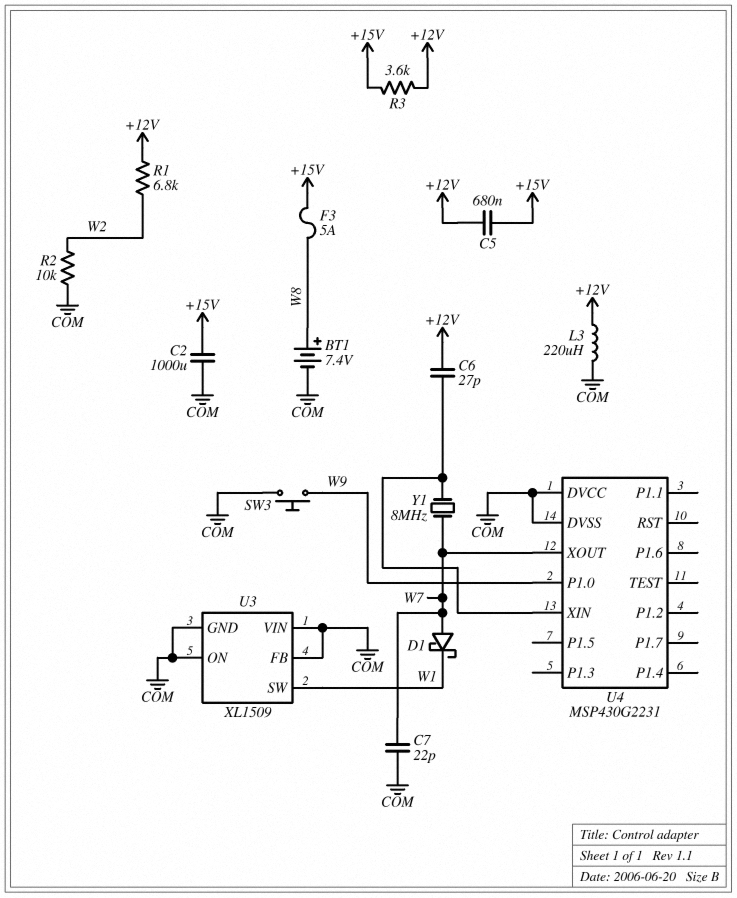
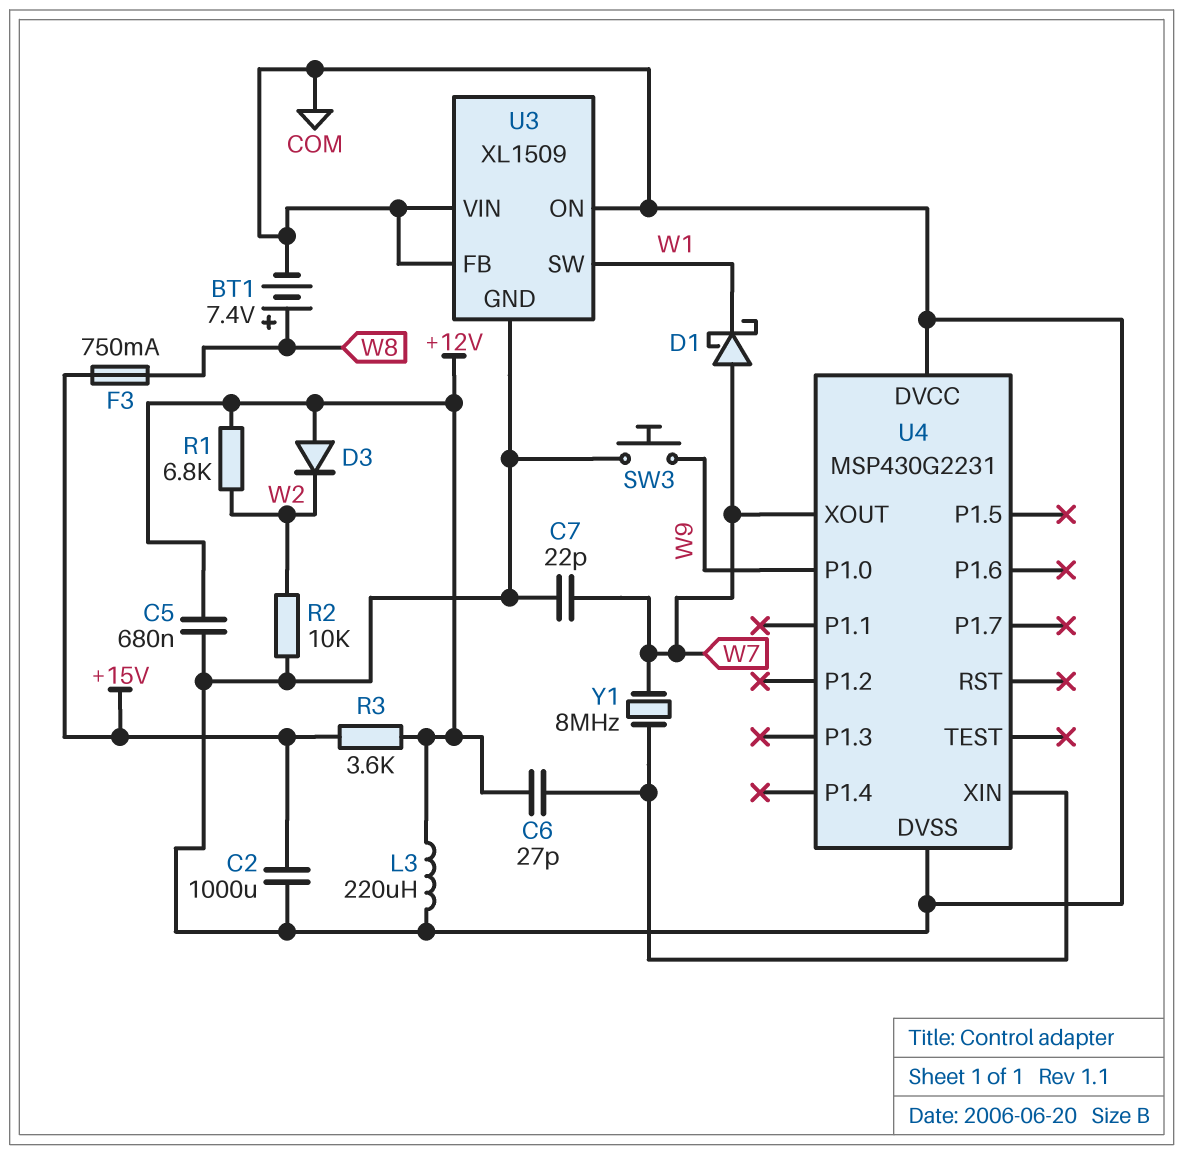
C5: 680nF (+12V, +15V) -> 680nF (+12V, COM)
D3: none -> diode (A +12V, K W2)
F3: 5A (+15V, W8) -> 750mA (+15V, W8)

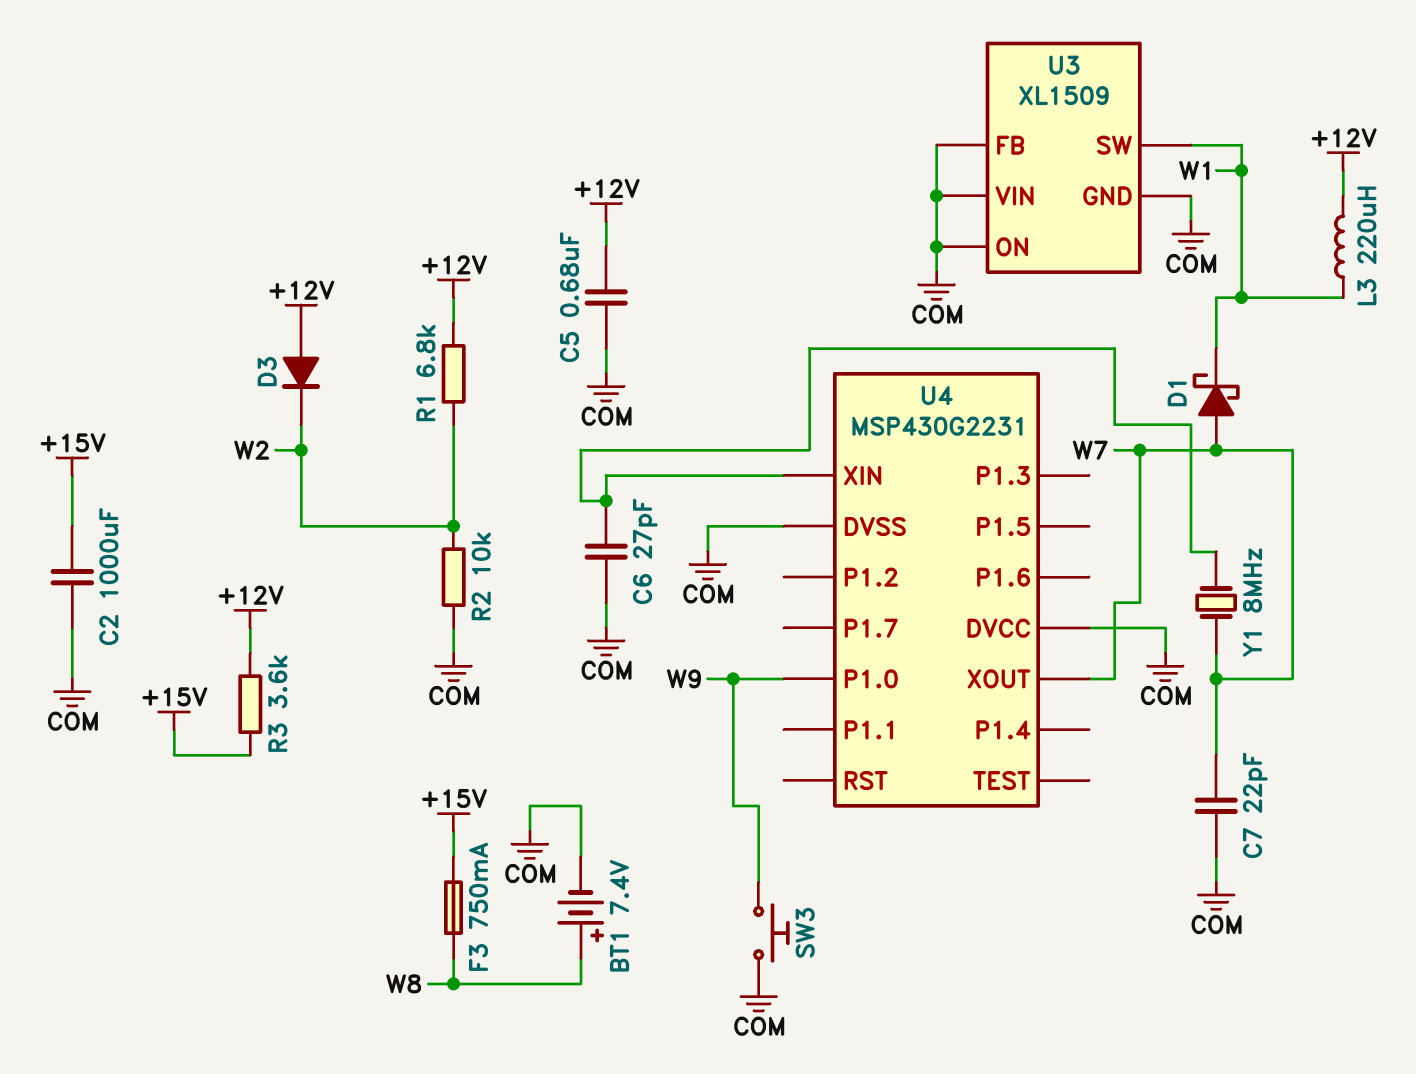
C6: 27pF (+12V, U4/XIN) -> 27pF (COM, U4/XIN)
L3: 220uH (+12V, COM) -> 220uH (+12V, W1)

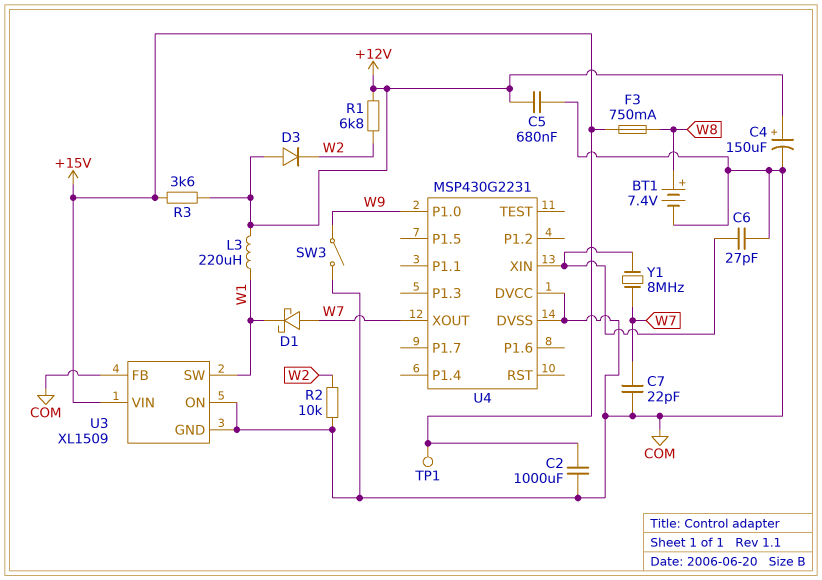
C4: none -> 150uF (plus +12V, minus COM)
SW3: button (COM, W9) -> switch (COM, W9)
TP1: none -> test point (+15V)
U3 pin VIN: COM -> +15V

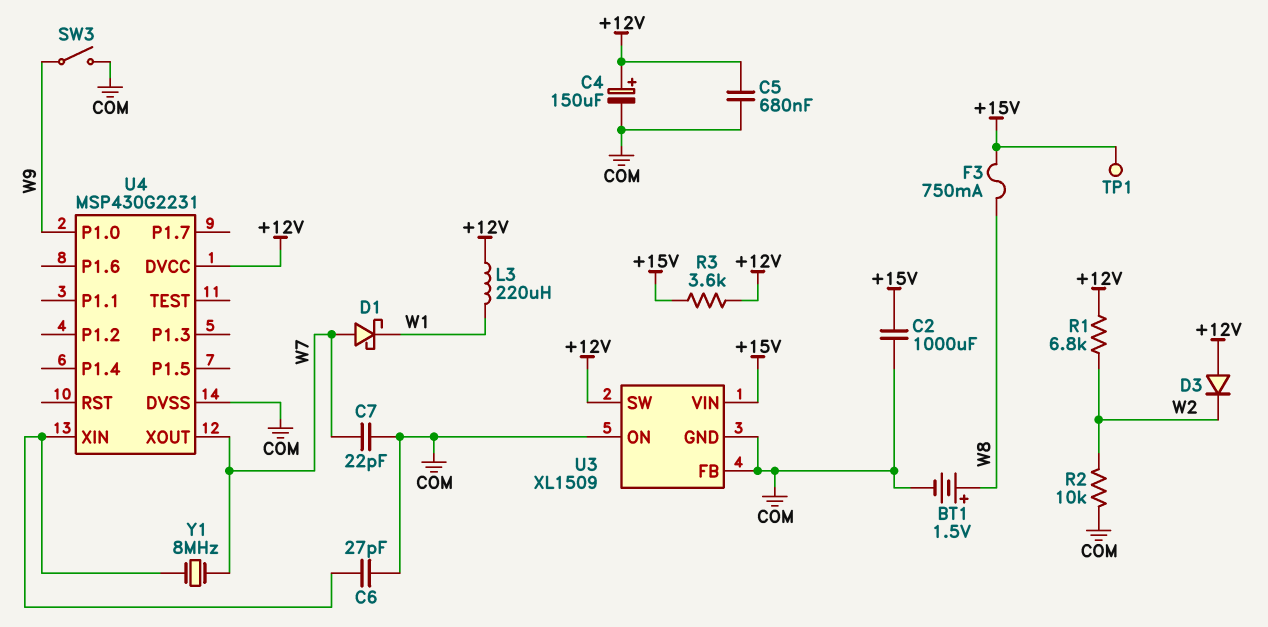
BT1: 7.4V (plus W8, minus COM) -> 1.5V (plus W8, minus COM)
U3 pin SW: W1 -> +12V
U4 pin DVCC: COM -> +12V

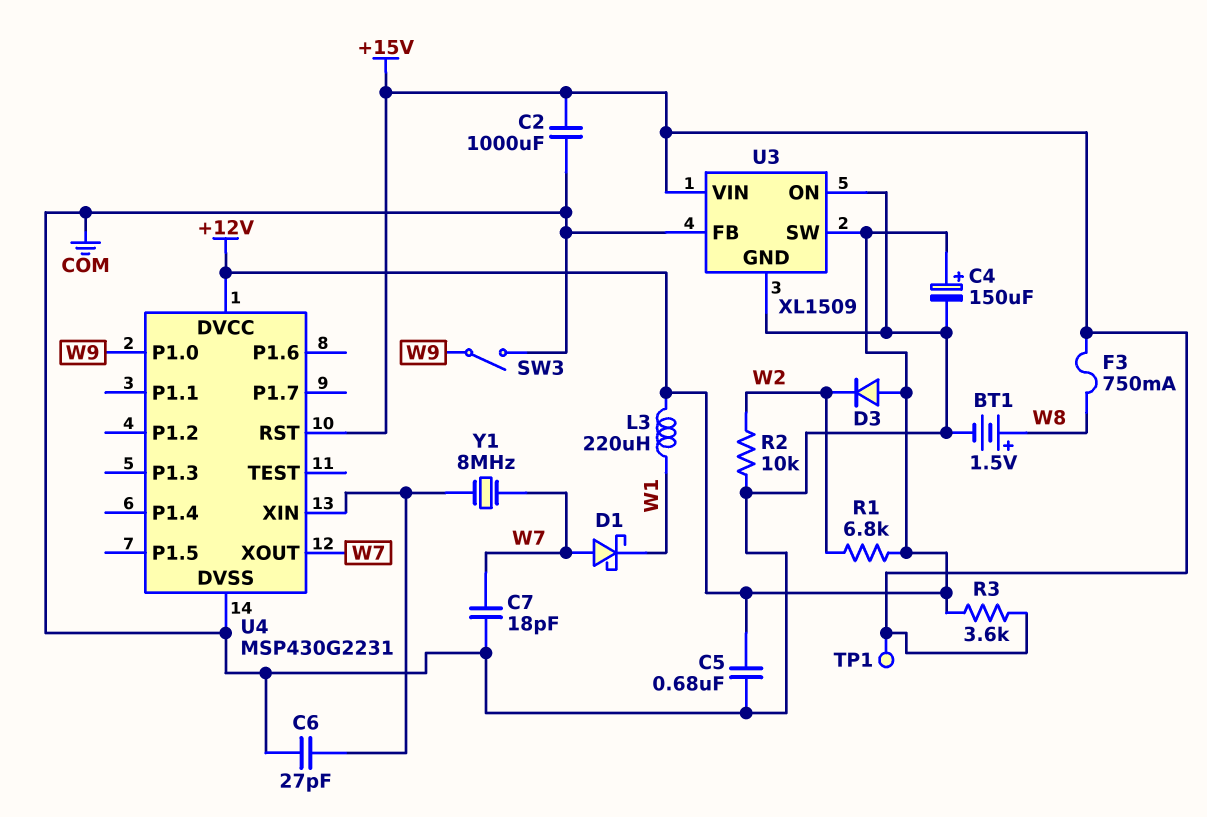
C7: 22pF (COM, W7) -> 18pF (COM, W7)
U4 pin RST: none -> +15V

